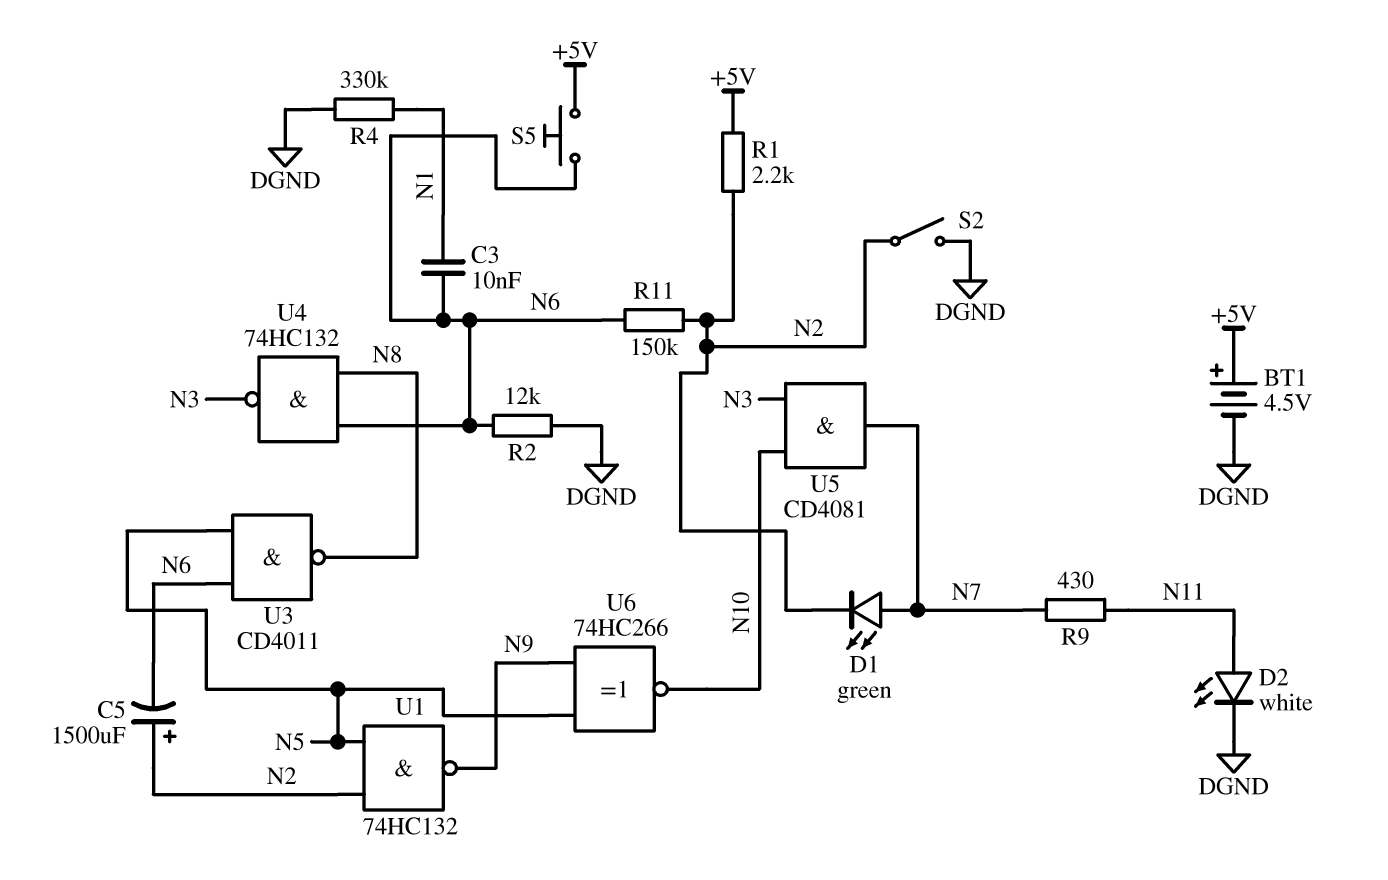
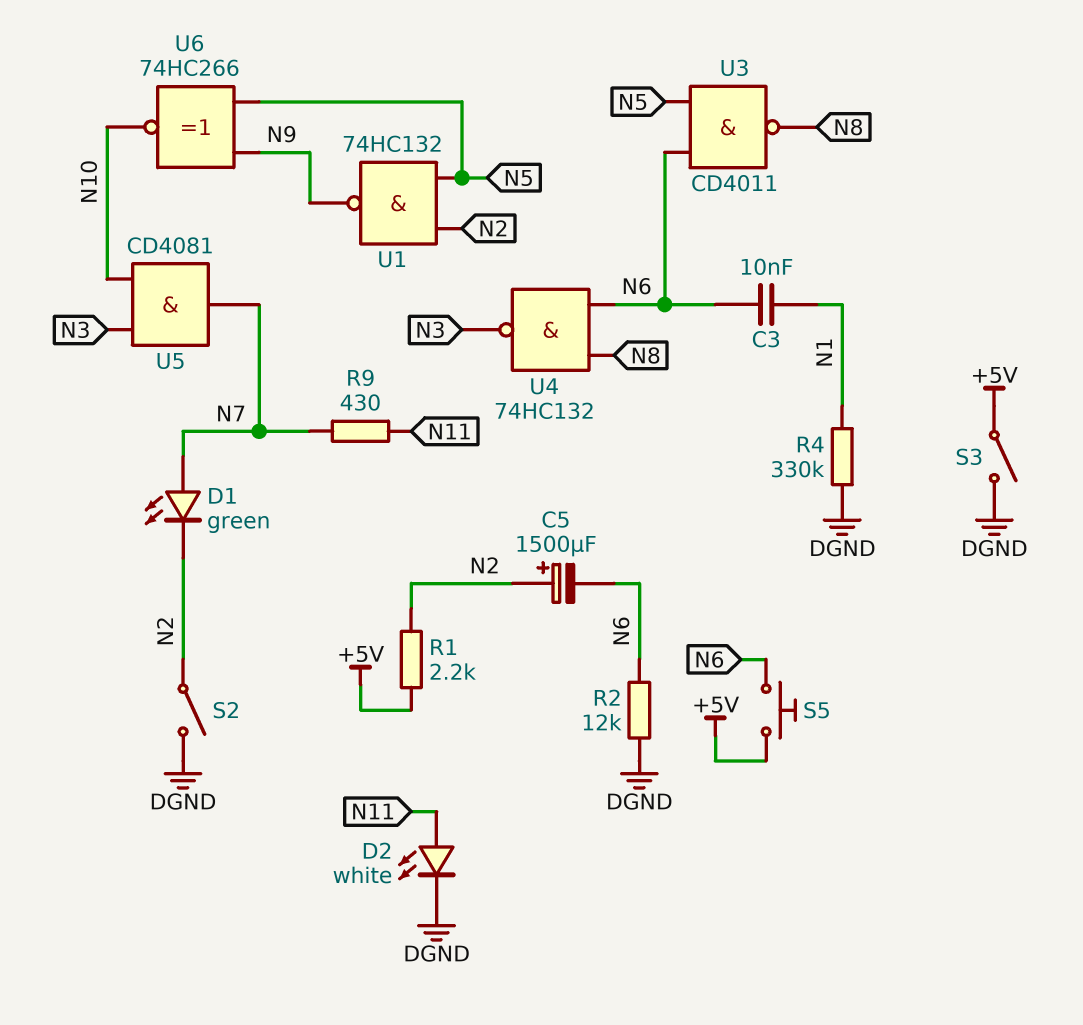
BT1: 4.5V (plus +5V, minus DGND) -> none
R11: 150k (N2, N6) -> none
S3: none -> switch (+5V, DGND)

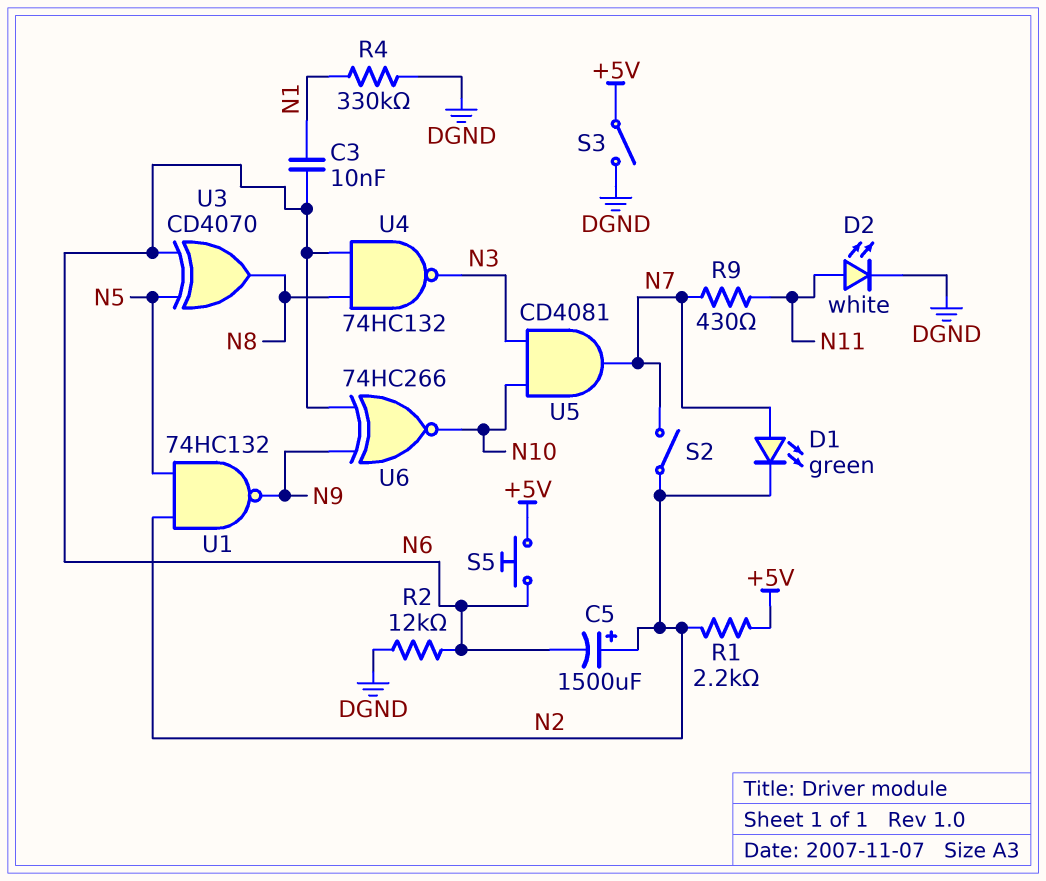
S2: switch (DGND, N2) -> switch (N2, N7)
U3: NAND CD4011 (in N5, in N6, out N8) -> XOR CD4070 (in N5, in N6, out N8)
U6: XNOR 74HC266 (in N5, in N9, out N10) -> XNOR 74HC266 (in N6, in N9, out N10)

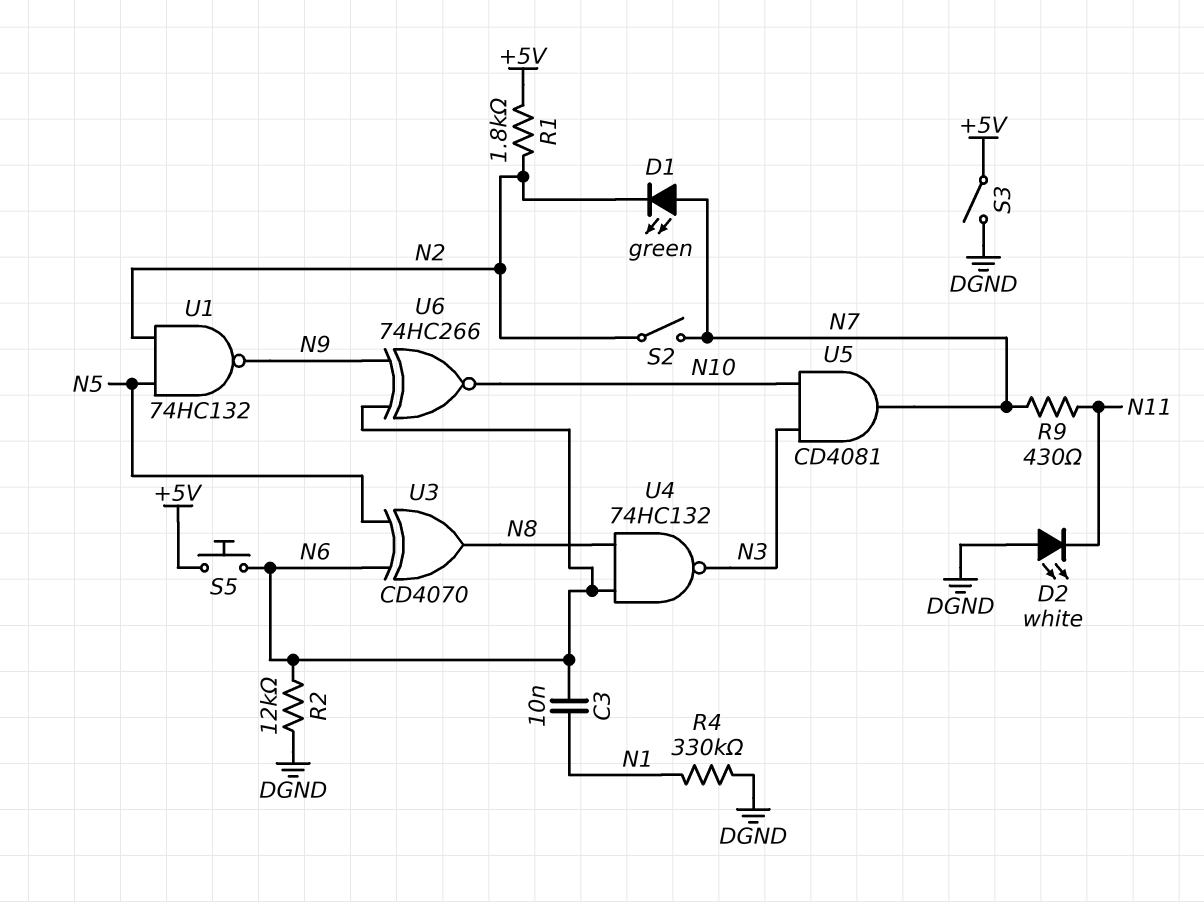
C5: 1500uF (plus N2, minus N6) -> none
D2: LED white (A N11, K DGND) -> LED white (A DGND, K N11)
R1: 2.2k (+5V, N2) -> 1.8k (+5V, N2)

